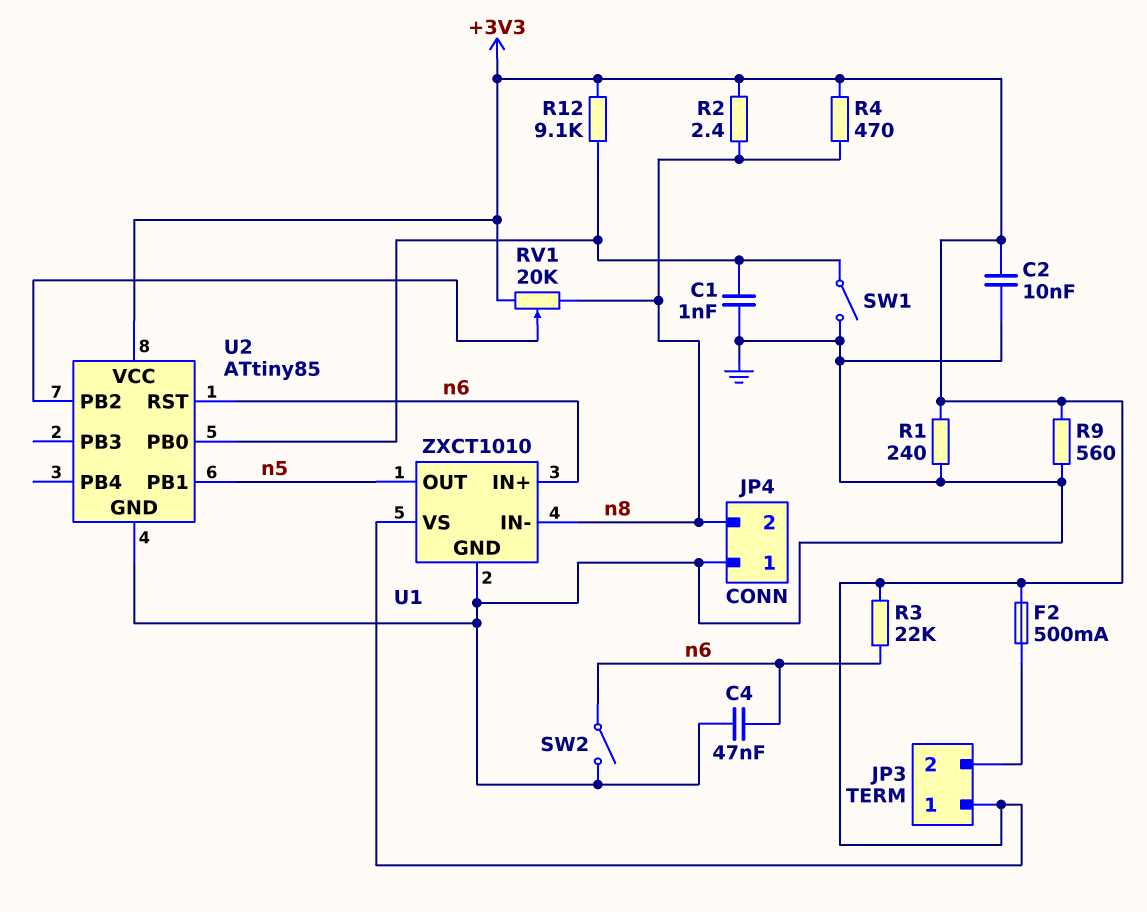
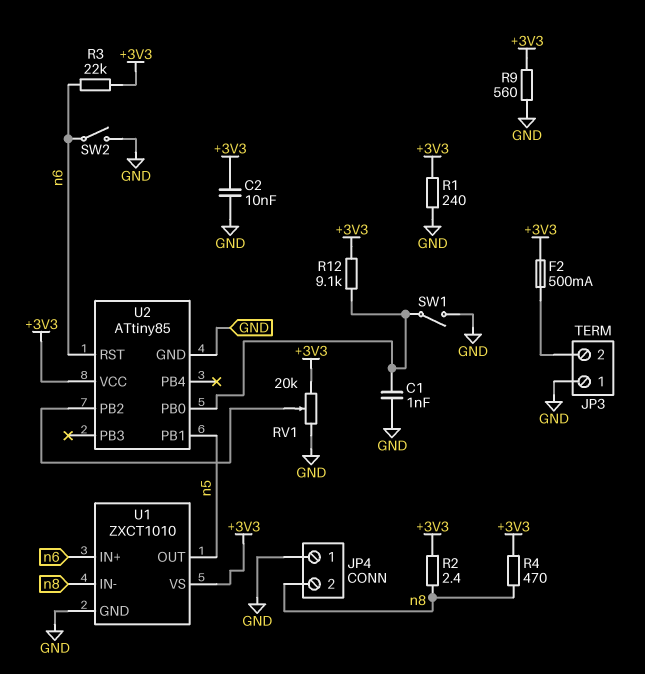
C4: 47nF (GND, n6) -> none
JP3 pin 1: +3V3 -> GND
RV1: 20k (+3V3, n8, wiper U2/PB2) -> 20k (+3V3, GND, wiper U2/PB2)

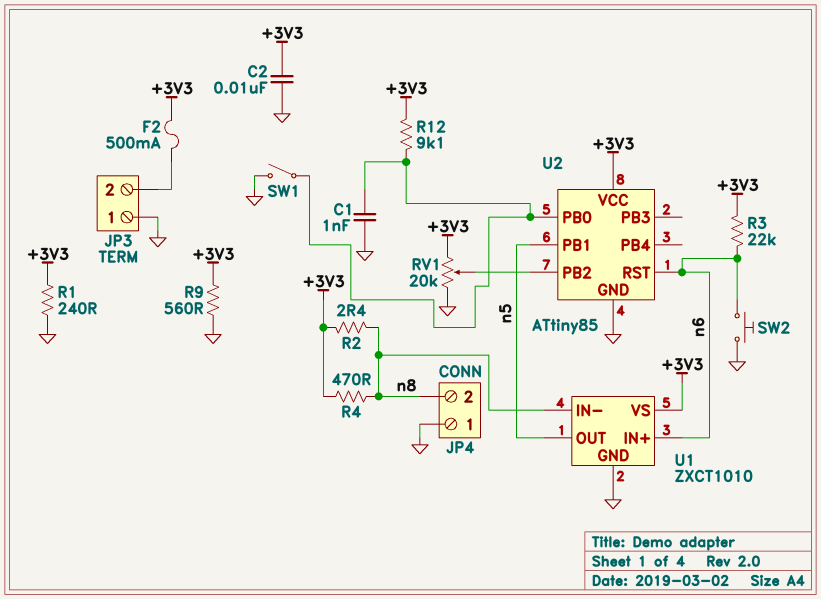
SW2: switch (GND, n6) -> button (GND, n6)

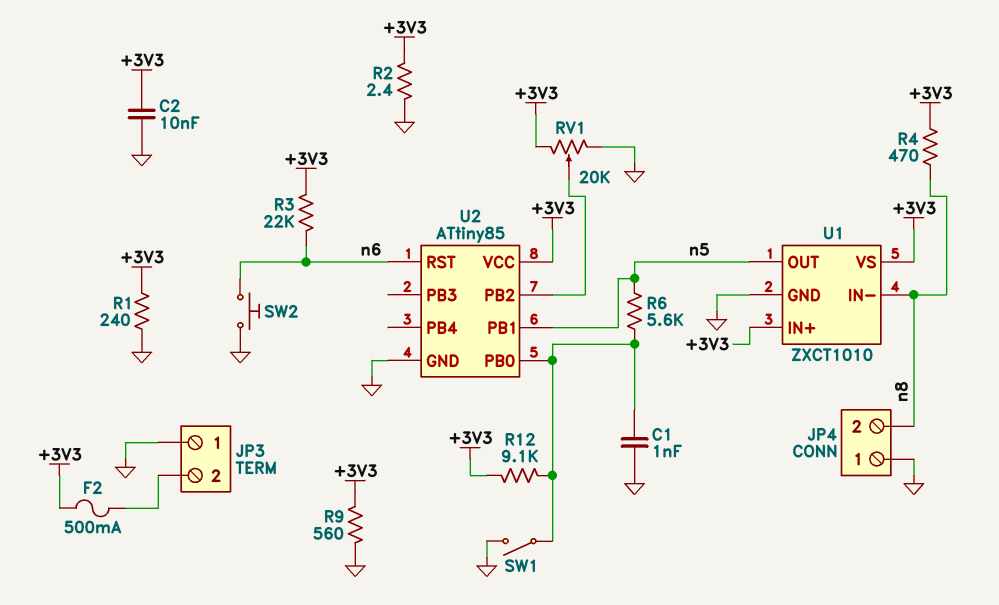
R2: 2.4 (+3V3, n8) -> 2.4 (+3V3, GND)
R6: none -> 5.6k (U2/PB0, n5)
U1 pin IN+: n6 -> +3V3

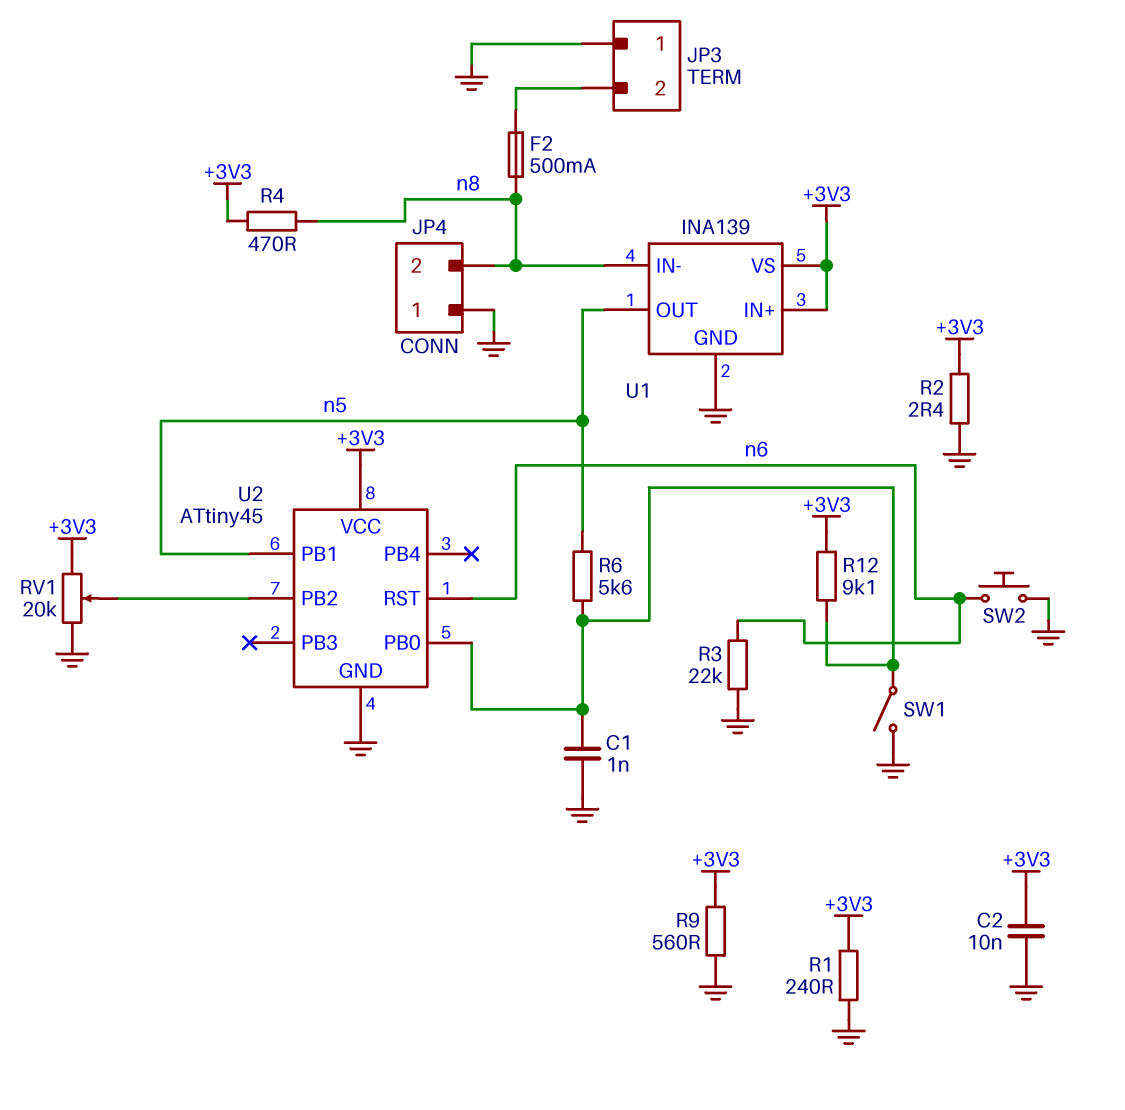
F2: 500mA (+3V3, JP3/2) -> 500mA (JP3/2, n8)
R3: 22k (+3V3, n6) -> 22k (GND, n6)
U1: ZXCT1010 -> INA139
U2: ATtiny85 -> ATtiny45

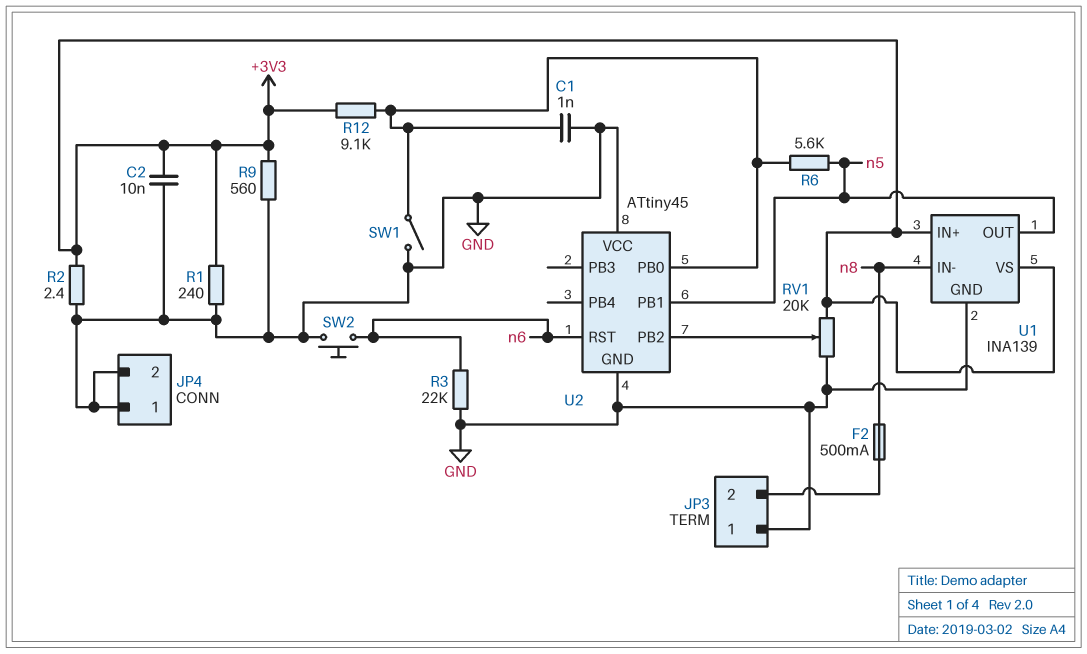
JP4 pin 2: n8 -> GND
R4: 470 (+3V3, n8) -> none
U2 pin VCC: +3V3 -> GND

